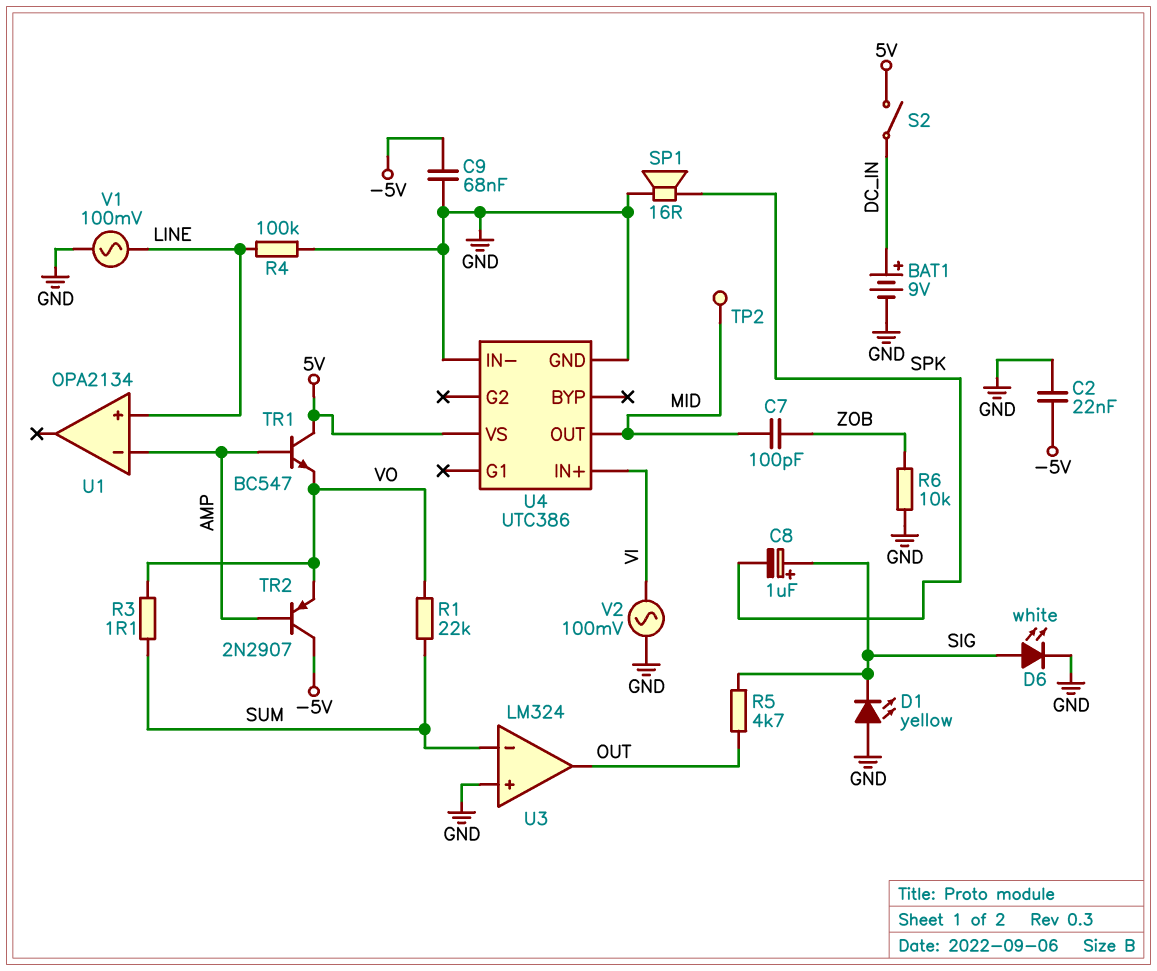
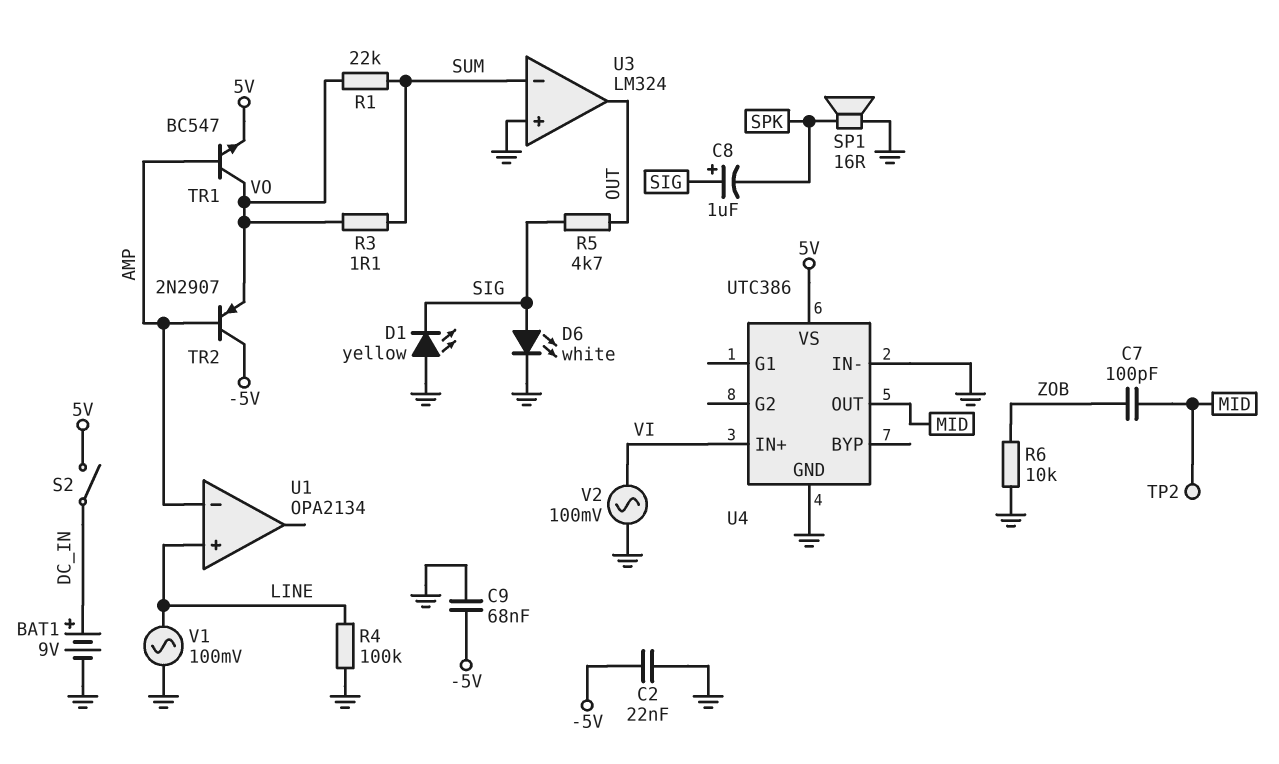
TR1: NPN BC547 (B AMP, C 5V, E VO) -> NPN BC547 (B AMP, C VO, E 5V)

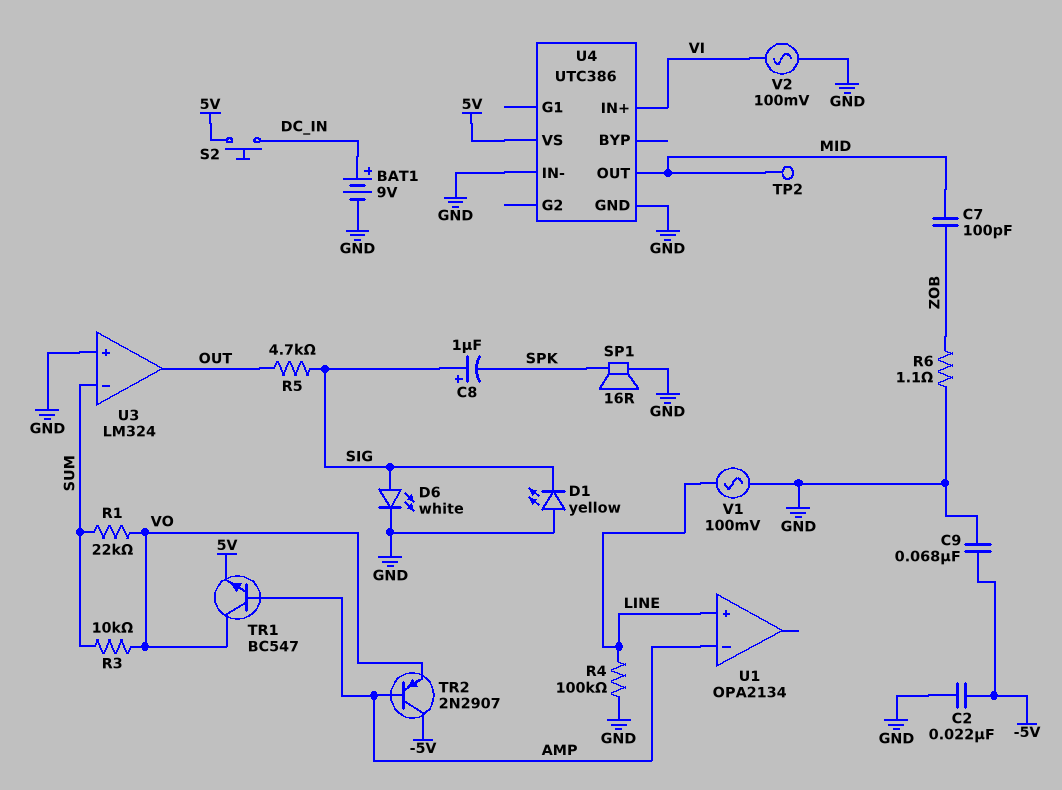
R3: 1.1 (SUM, VO) -> 10k (SUM, VO)
R6: 10k (GND, ZOB) -> 1.1 (GND, ZOB)
S2: switch (5V, DC_IN) -> button (5V, DC_IN)

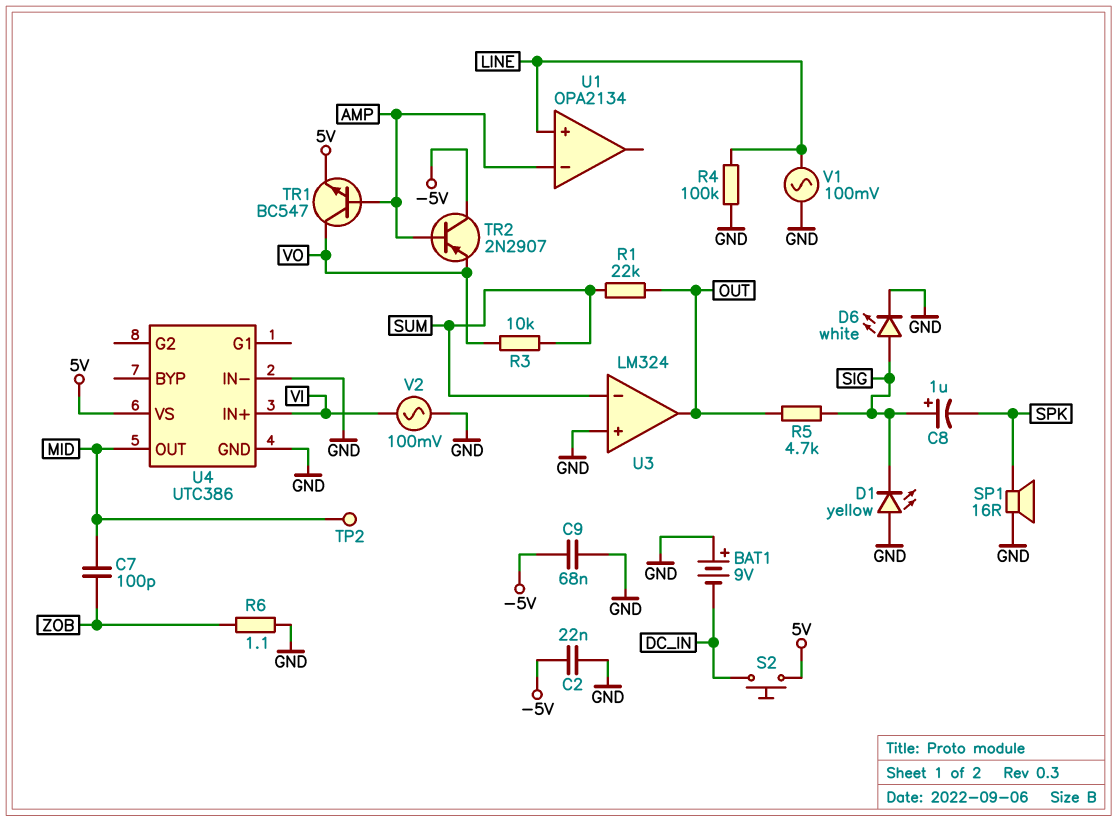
BAT1: 9V (plus DC_IN, minus GND) -> 9V (plus GND, minus DC_IN)
R1: 22k (SUM, VO) -> 22k (OUT, SUM)

